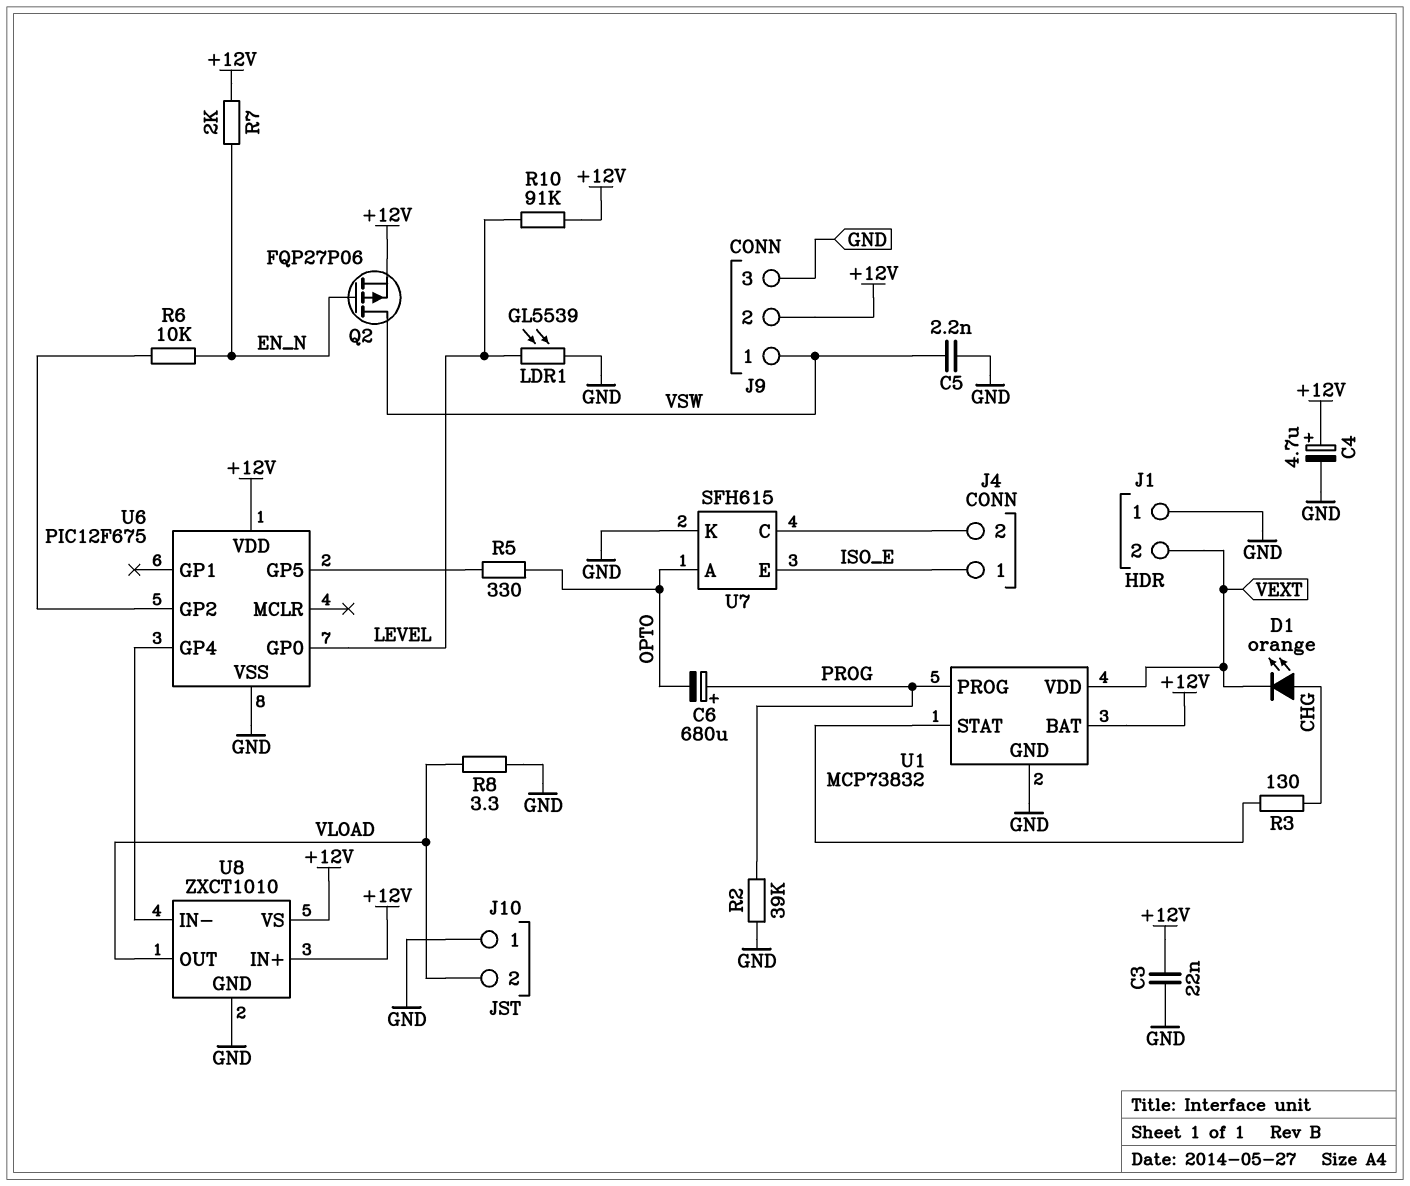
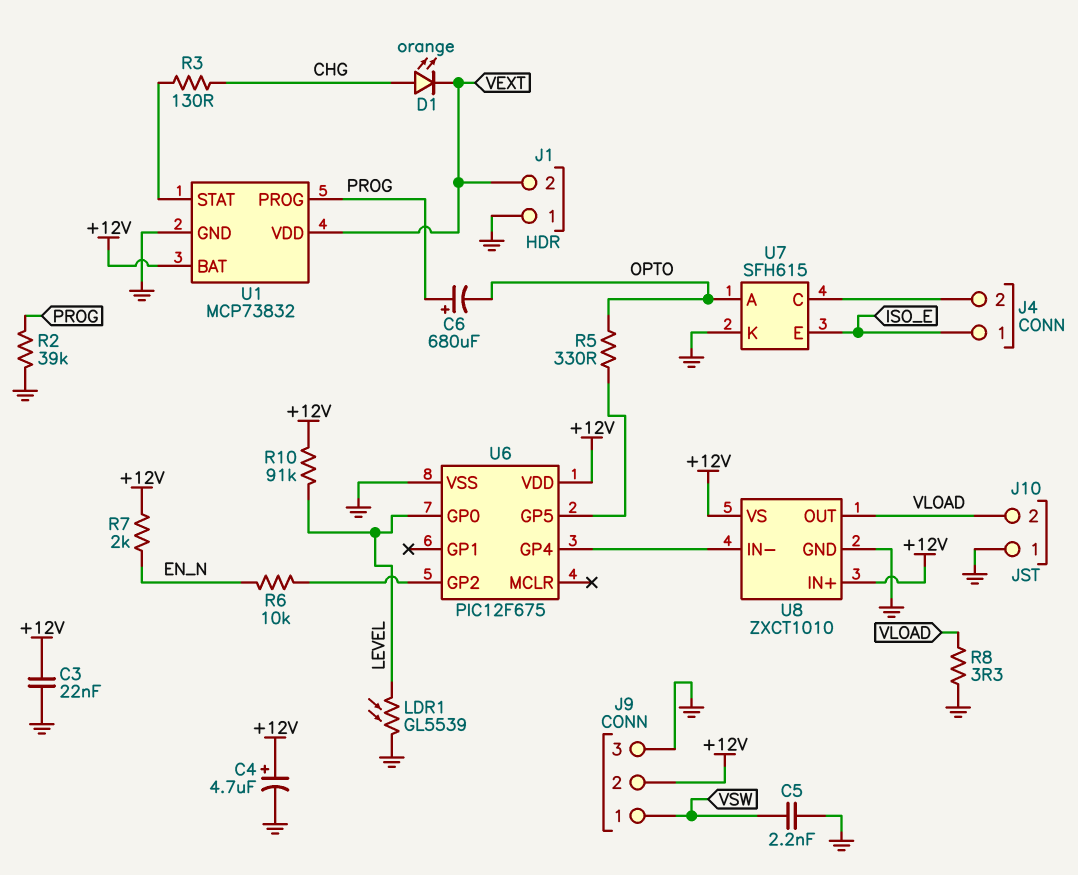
Q2: PMOS FQP27P06 (G EN_N, D VSW, S +12V) -> none

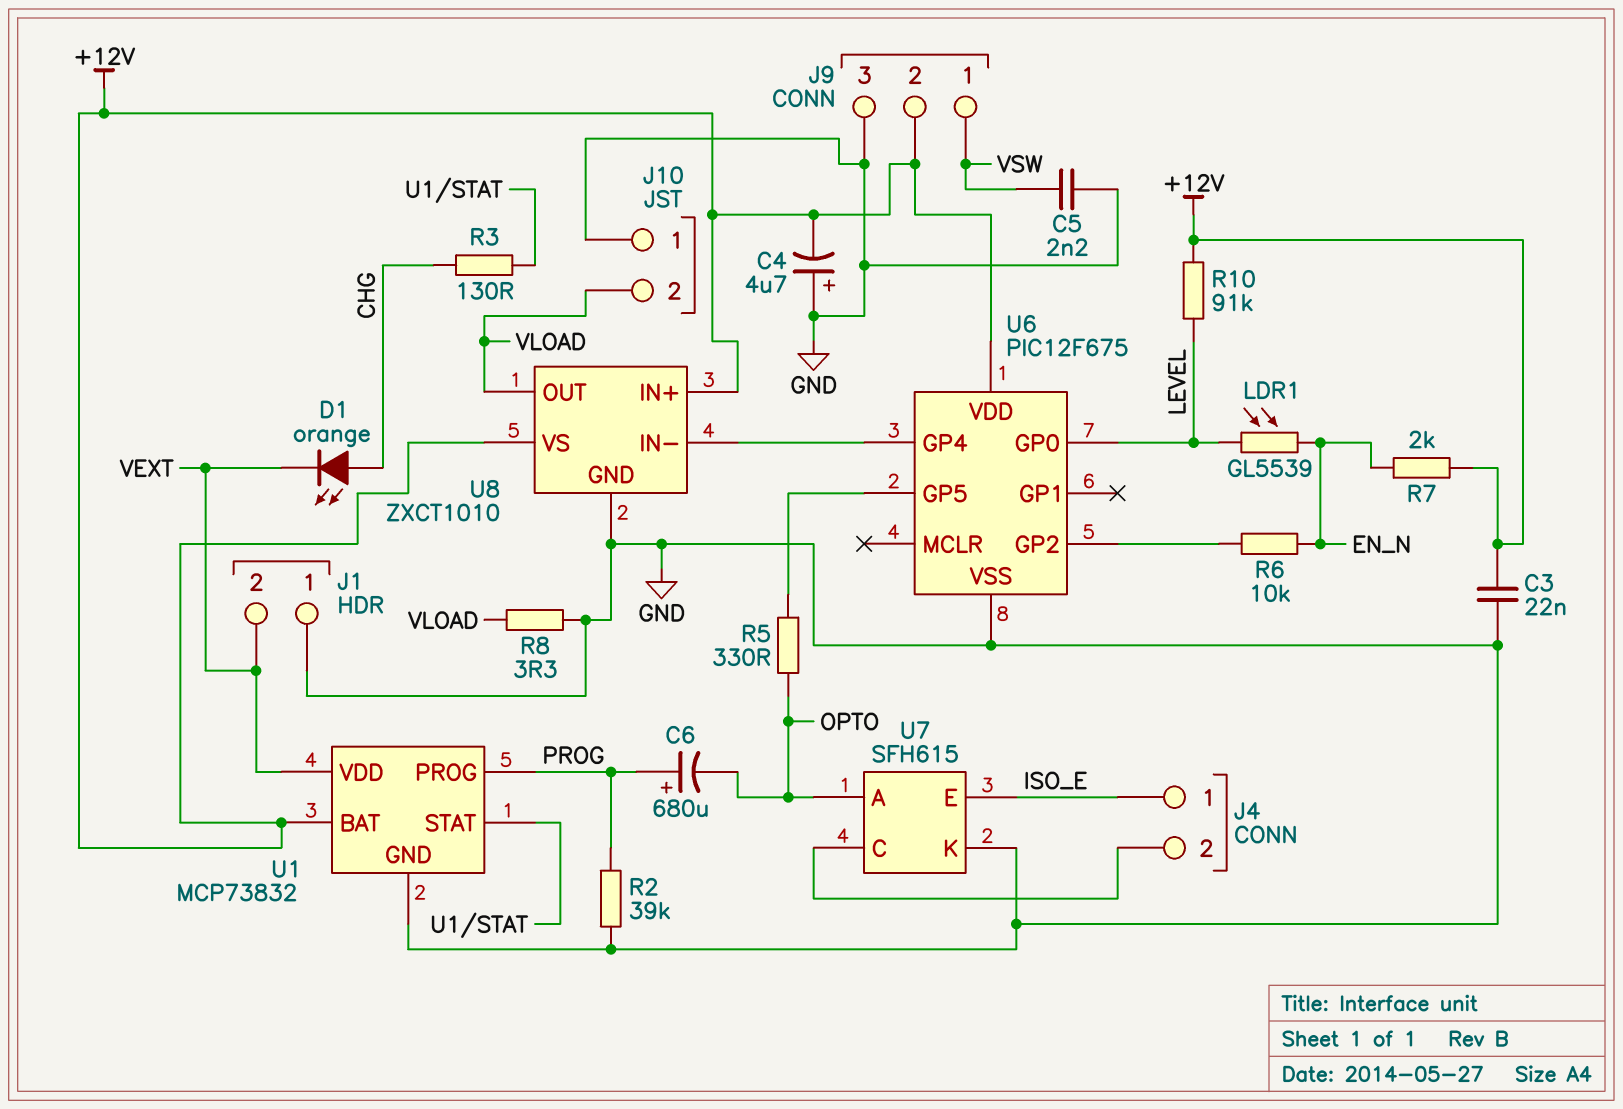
C4: 4.7uF (plus +12V, minus GND) -> 4.7uF (plus GND, minus +12V)
LDR1: GL5539 (GND, LEVEL) -> GL5539 (EN_N, LEVEL)

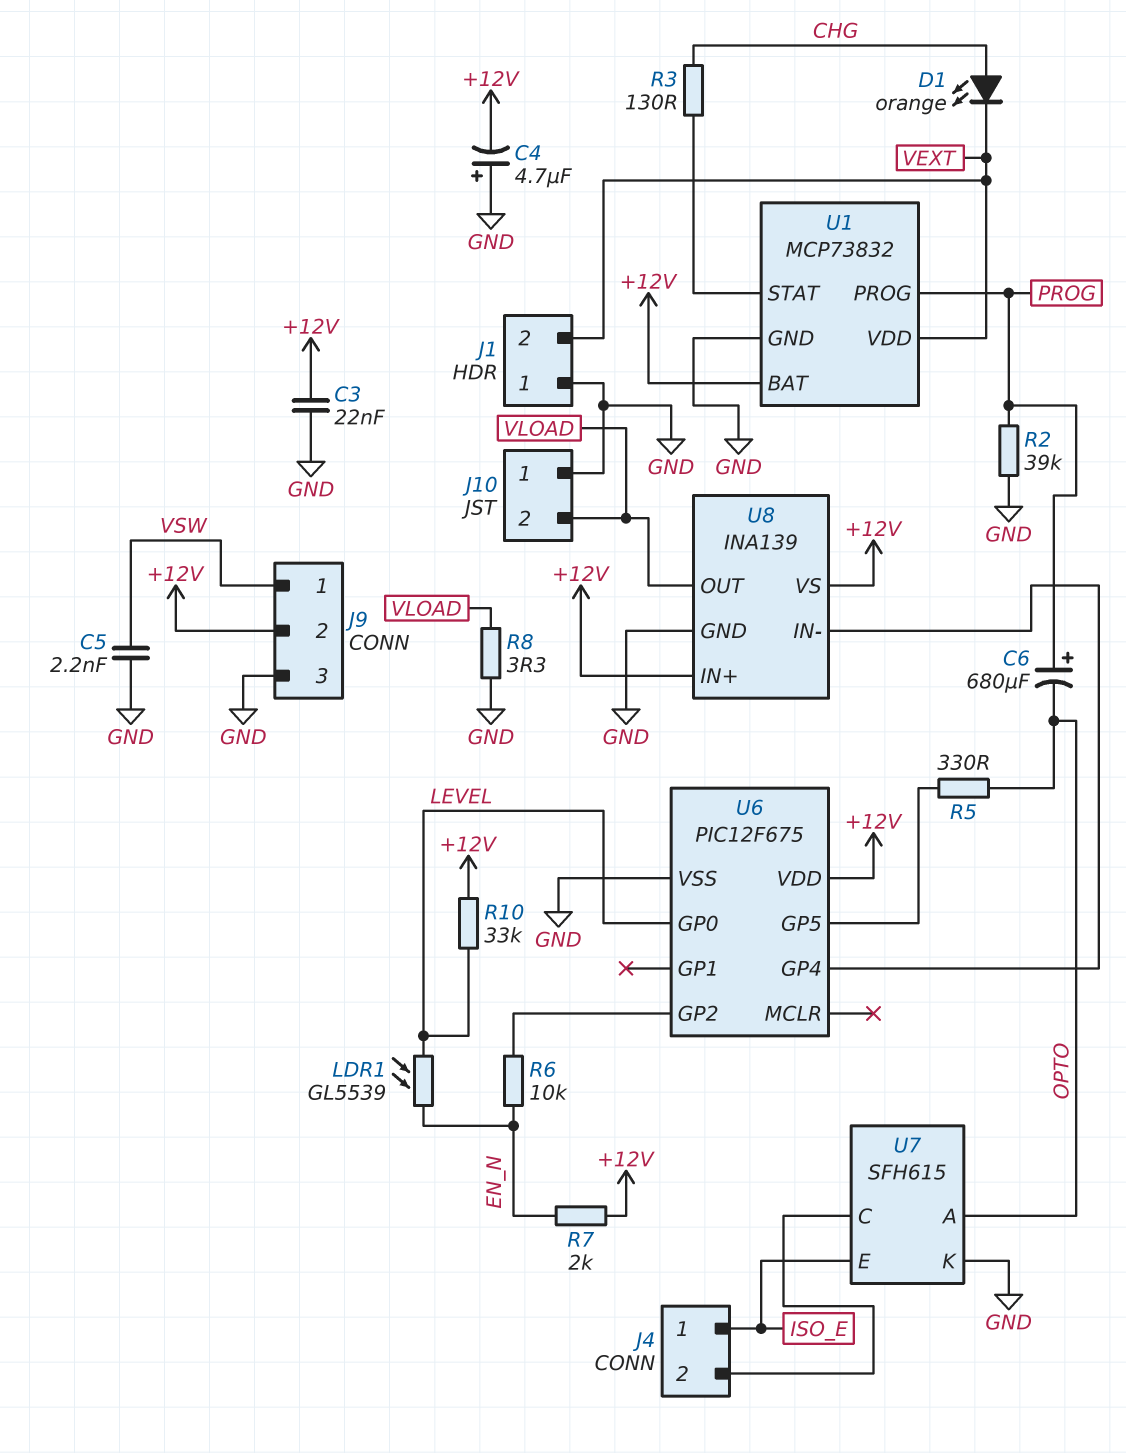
R10: 91k (+12V, LEVEL) -> 33k (+12V, LEVEL)
U8: ZXCT1010 -> INA139

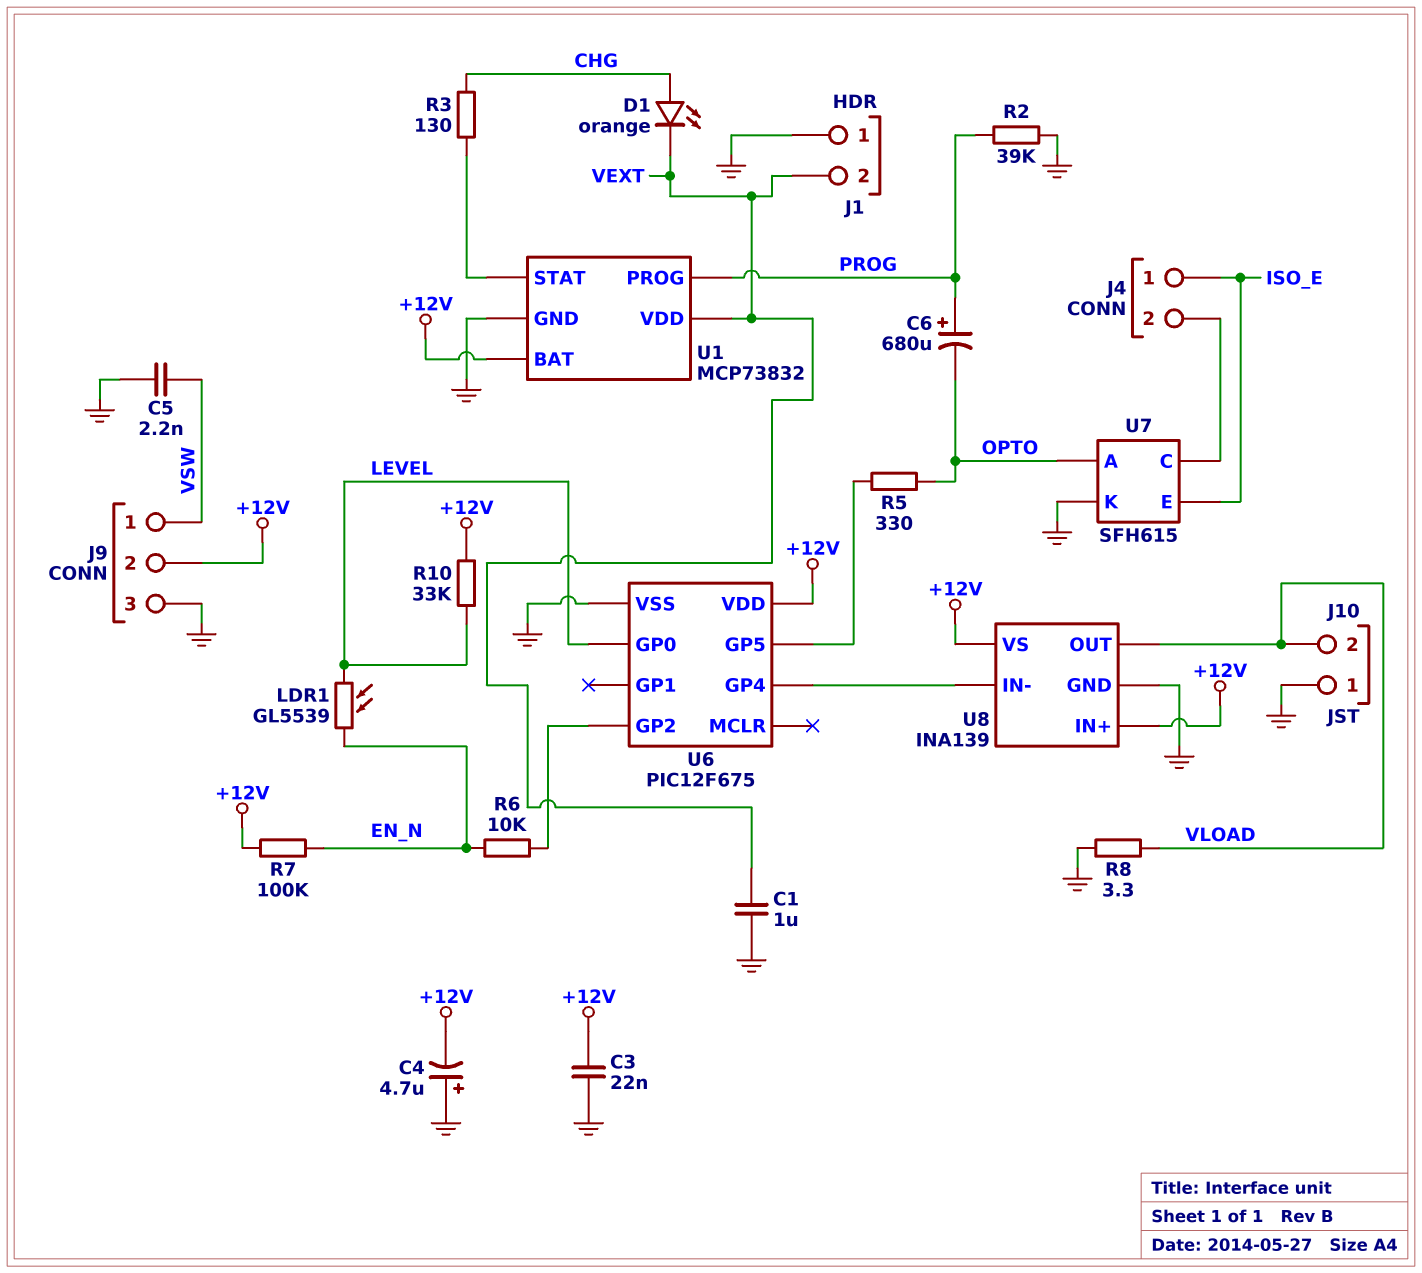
C1: none -> 1uF (GND, VEXT)
R7: 2k (+12V, EN_N) -> 100k (+12V, EN_N)

